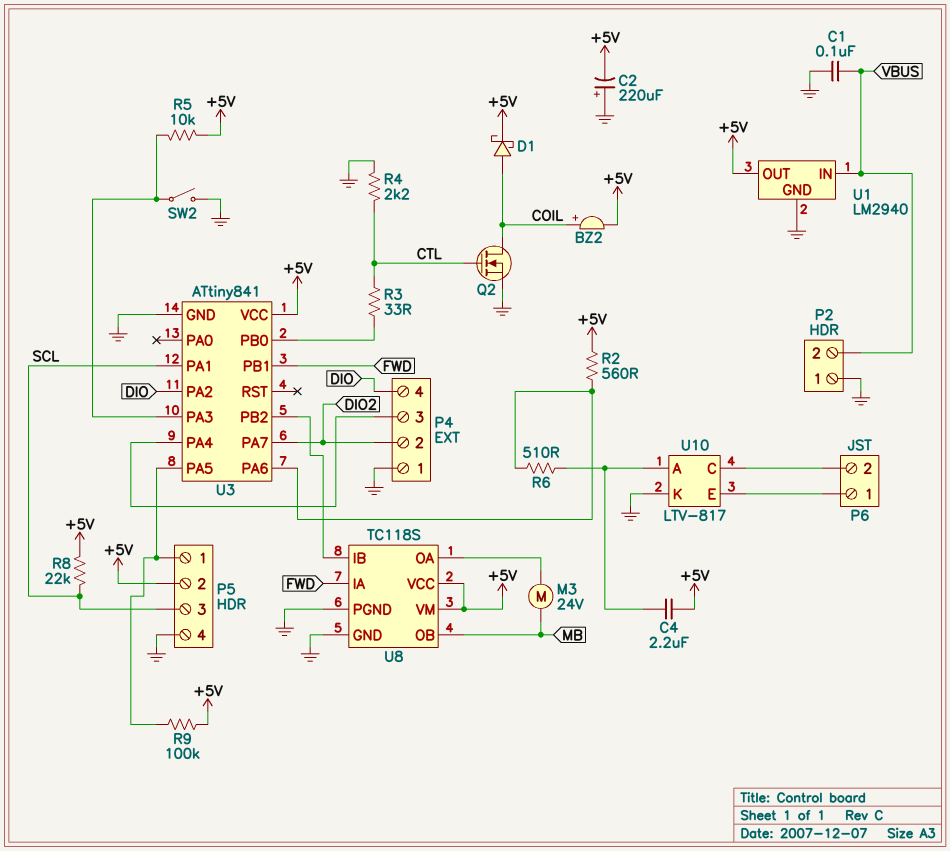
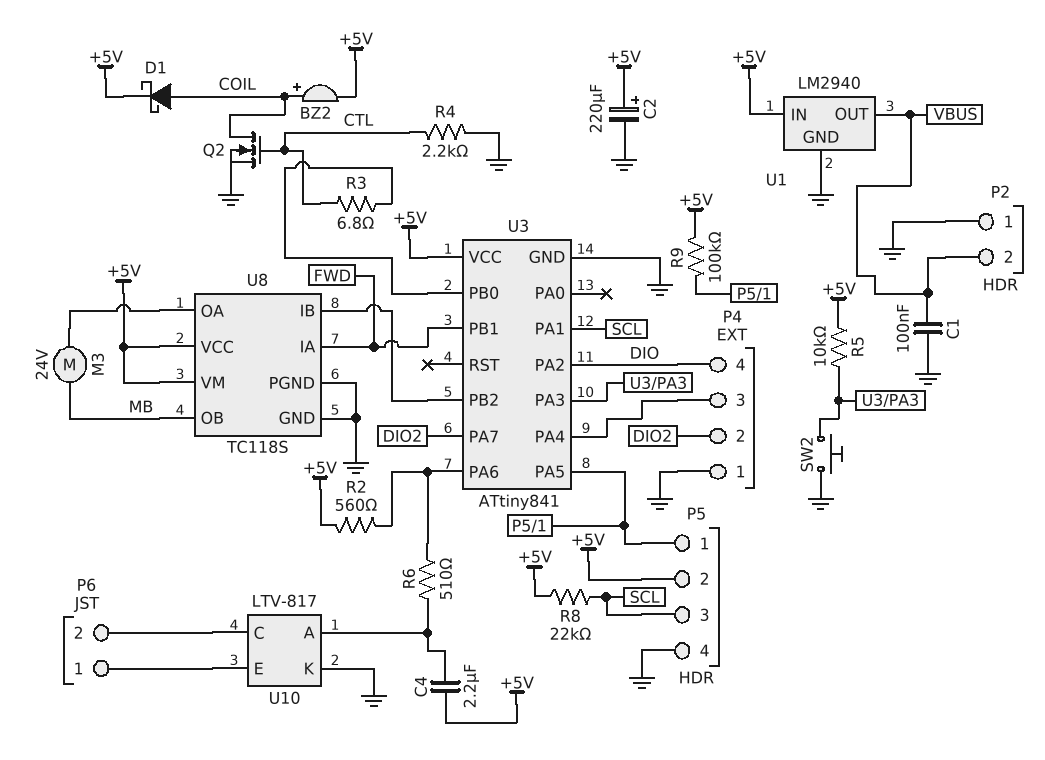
C2: 220uF (plus GND, minus +5V) -> 220uF (plus +5V, minus GND)
R3: 33 (CTL, U3/PB0) -> 6.8 (CTL, U3/PB0)
SW2: switch (GND, U3/PA3) -> button (GND, U3/PA3)
U1 pin IN: VBUS -> +5V
U1 pin OUT: +5V -> VBUS

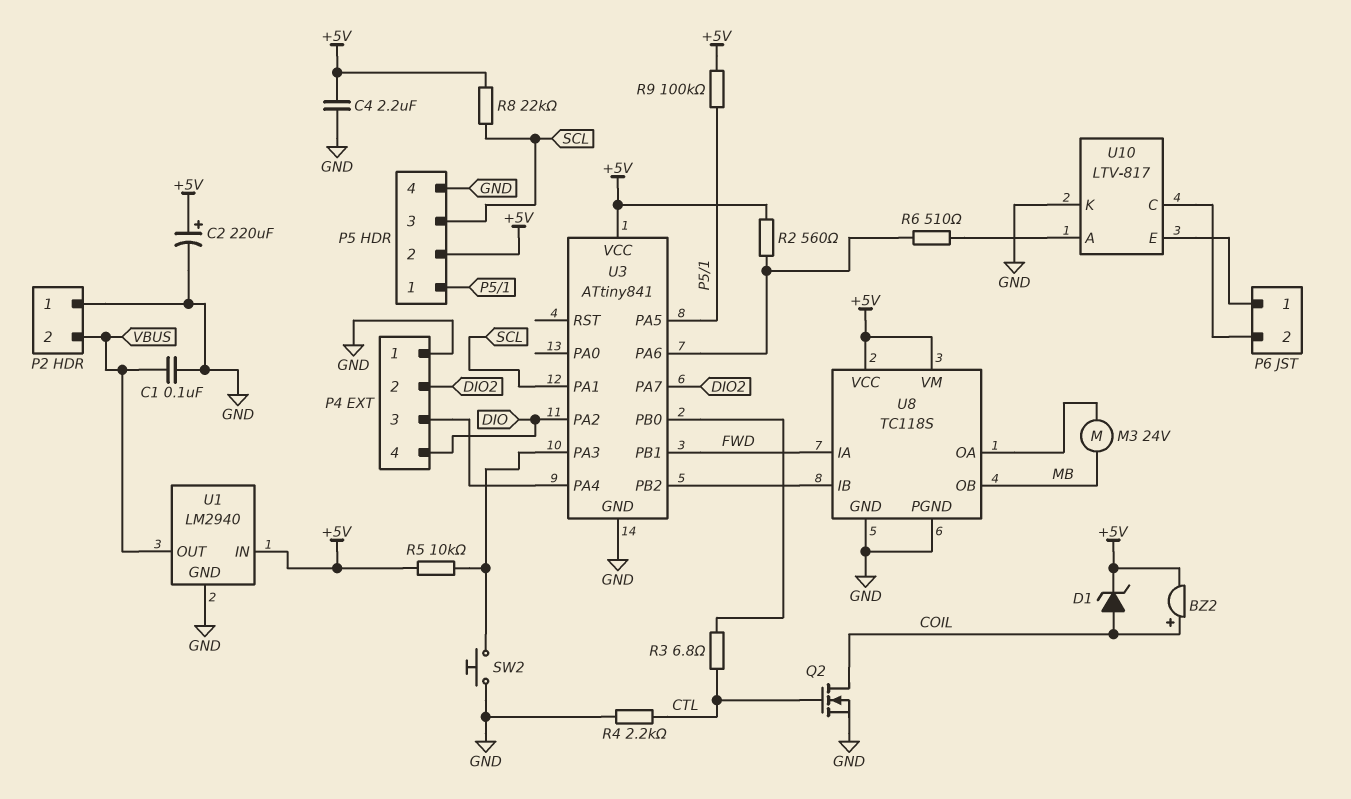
C4: 2.2uF (+5V, U10/A) -> 2.2uF (+5V, GND)
D1: schottky (A COIL, K +5V) -> zener (A COIL, K +5V)

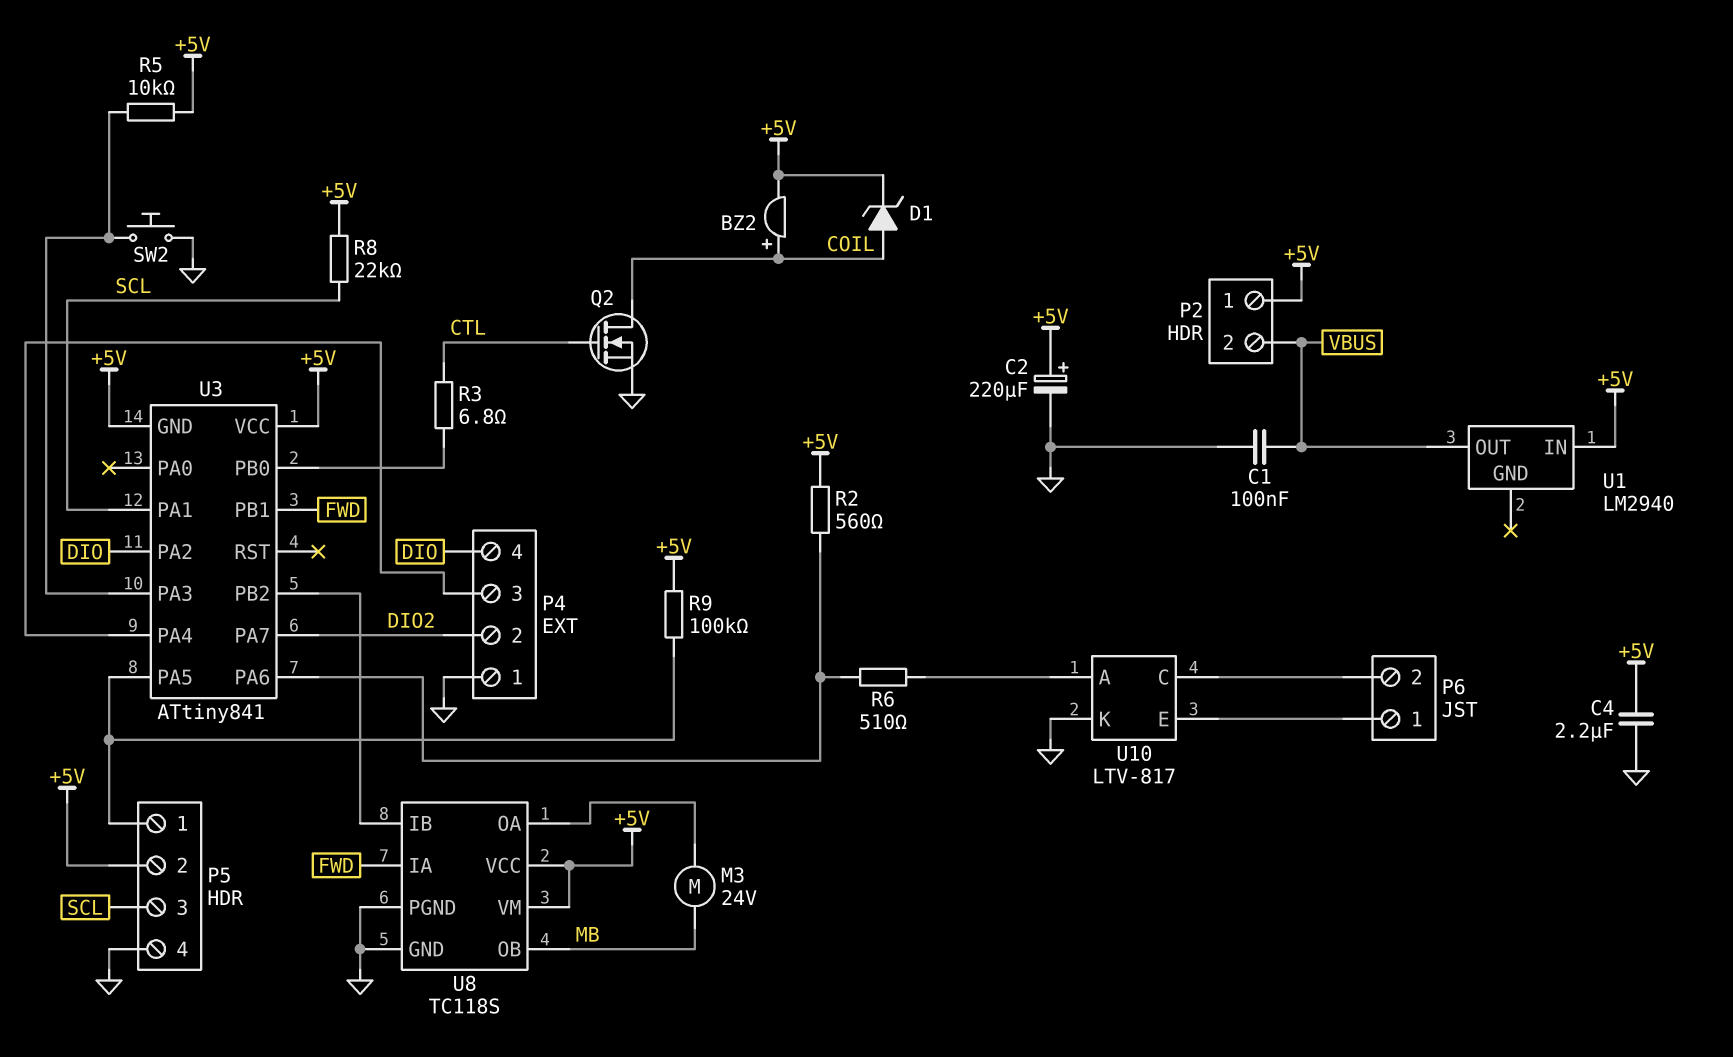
P2 pin 1: GND -> +5V
R4: 2.2k (CTL, GND) -> none
U1 pin GND: GND -> none
U3 pin GND: GND -> +5V

